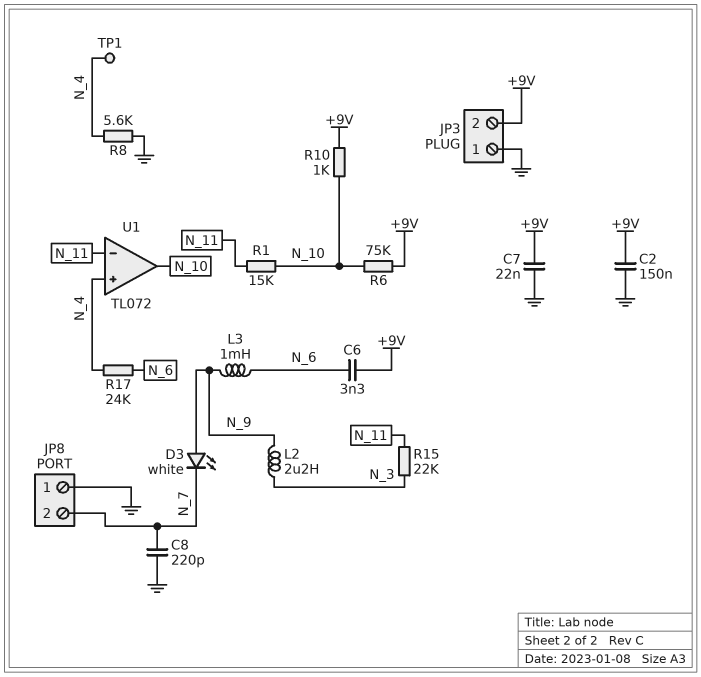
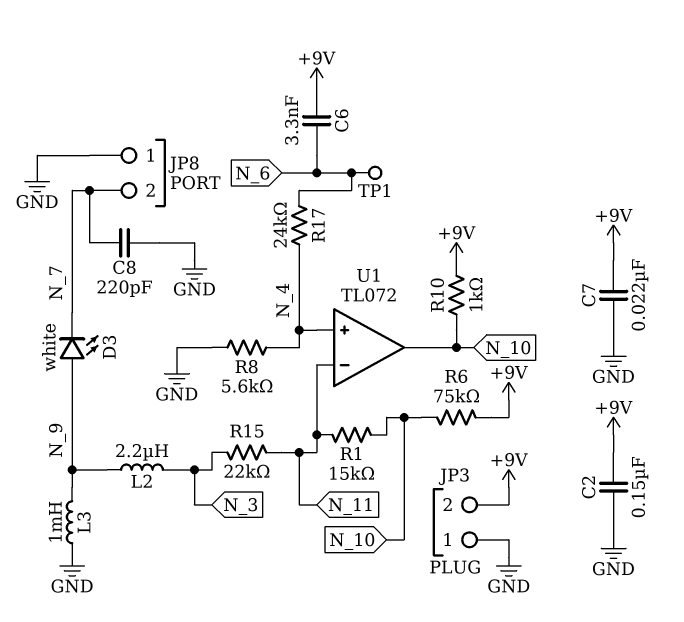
L3: 1mH (N_6, N_9) -> 1mH (GND, N_9)
TP1: test point (N_4) -> test point (N_6)

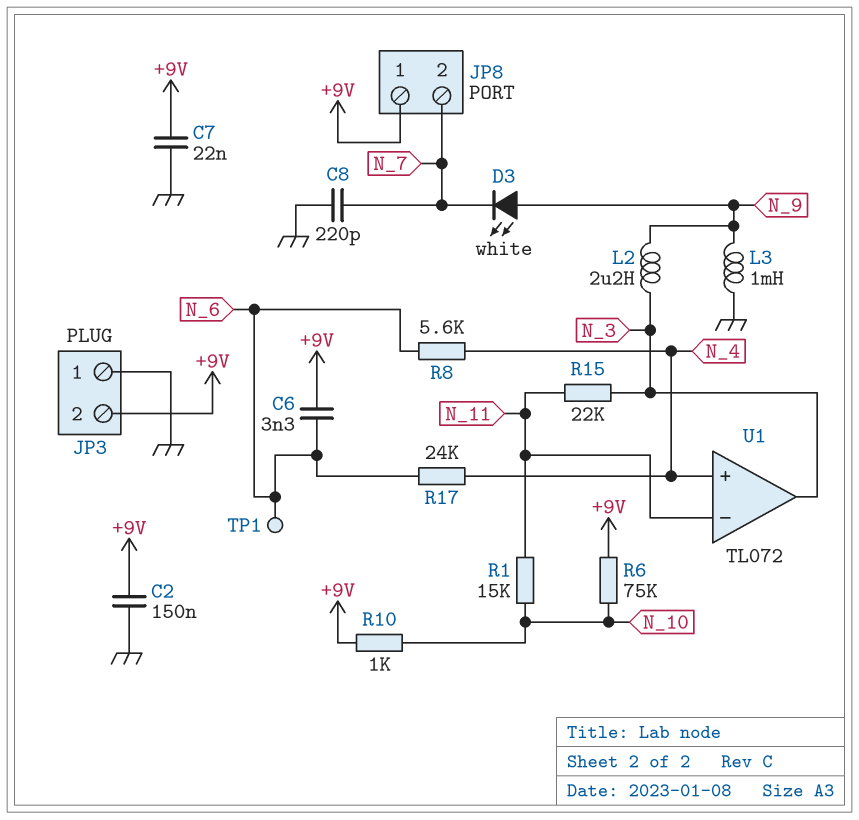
JP8 pin 1: GND -> +9V
R8: 5.6k (GND, N_4) -> 5.6k (N_4, N_6)
U1 pin out: N_10 -> N_3

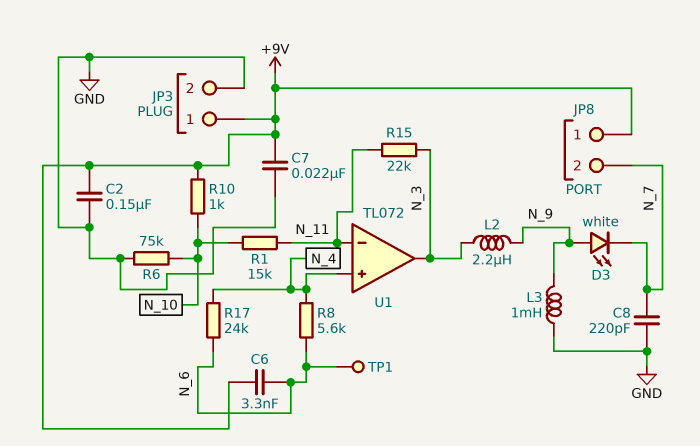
JP3 pin 1: GND -> +9V
JP3 pin 2: +9V -> GND
R6: 75k (+9V, N_10) -> 75k (GND, N_10)

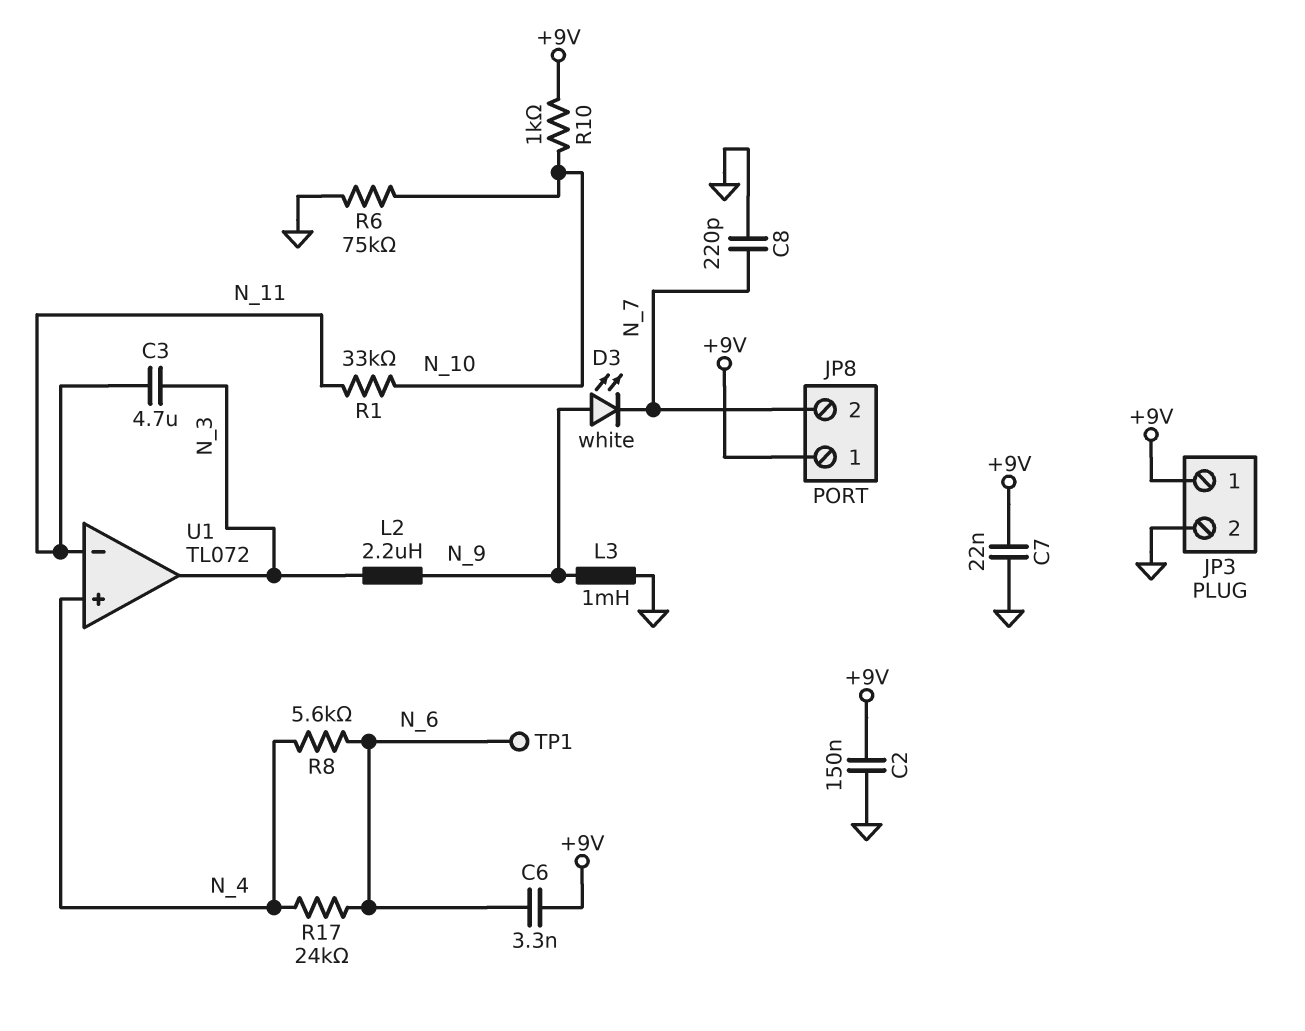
C3: none -> 4.7uF (N_3, N_11)
R1: 15k (N_10, N_11) -> 33k (N_10, N_11)
R15: 22k (N_3, N_11) -> none

